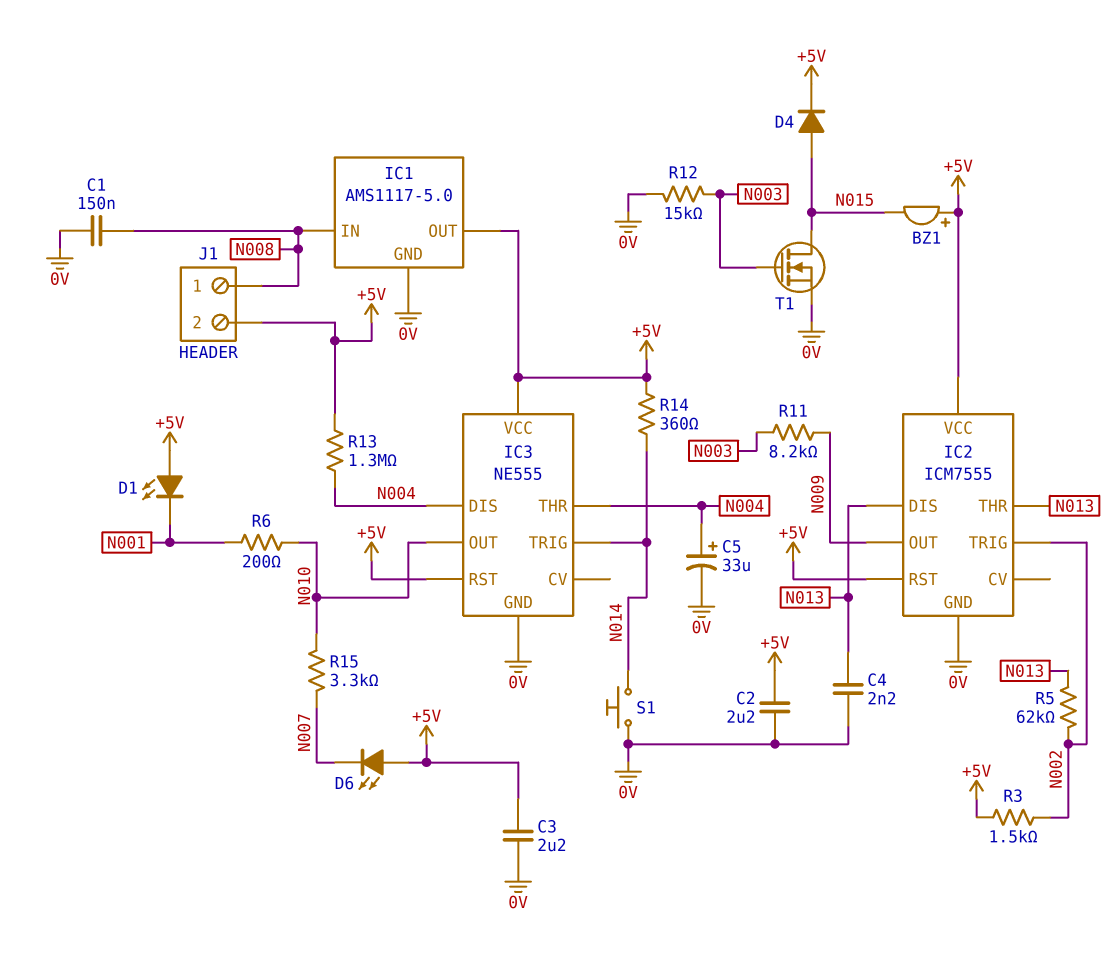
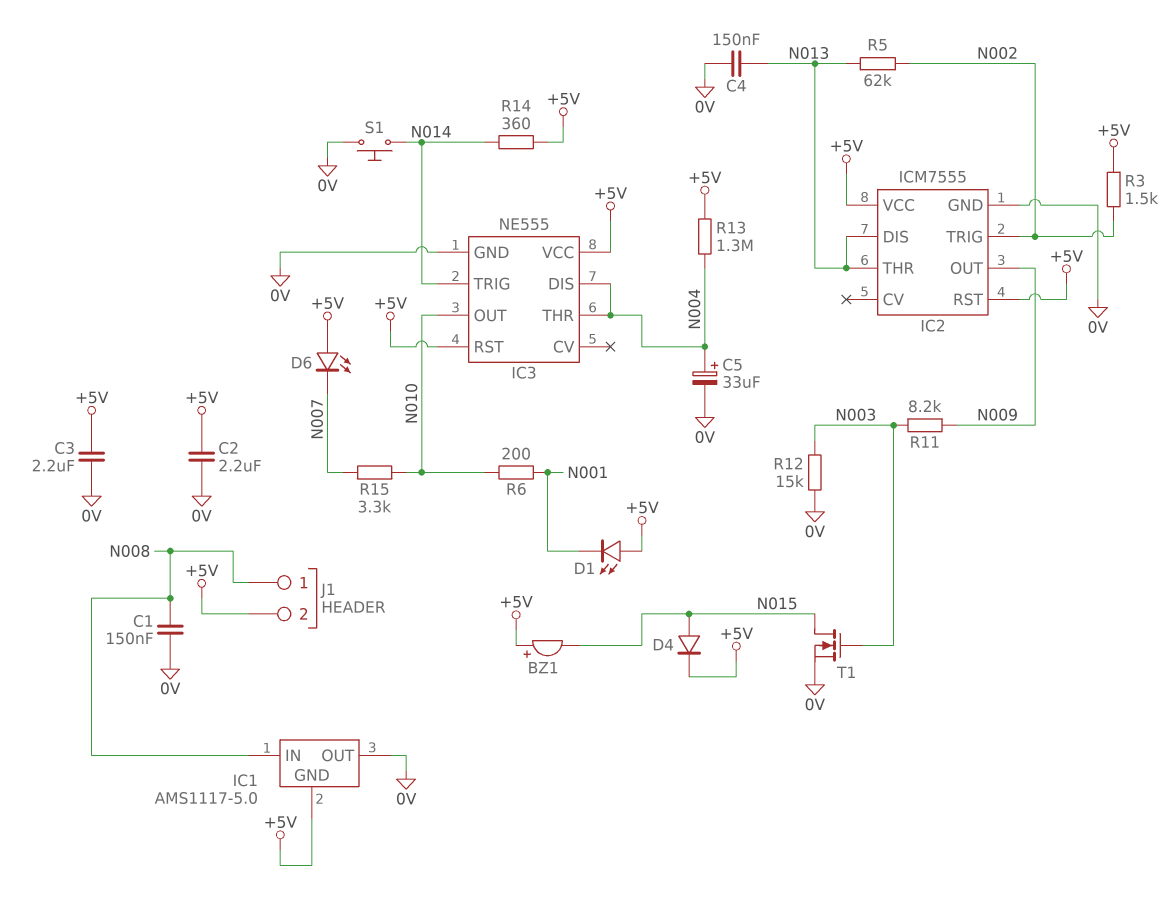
C4: 2.2nF (0V, N013) -> 150nF (0V, N013)
IC1 pin GND: 0V -> +5V
IC1 pin OUT: +5V -> 0V

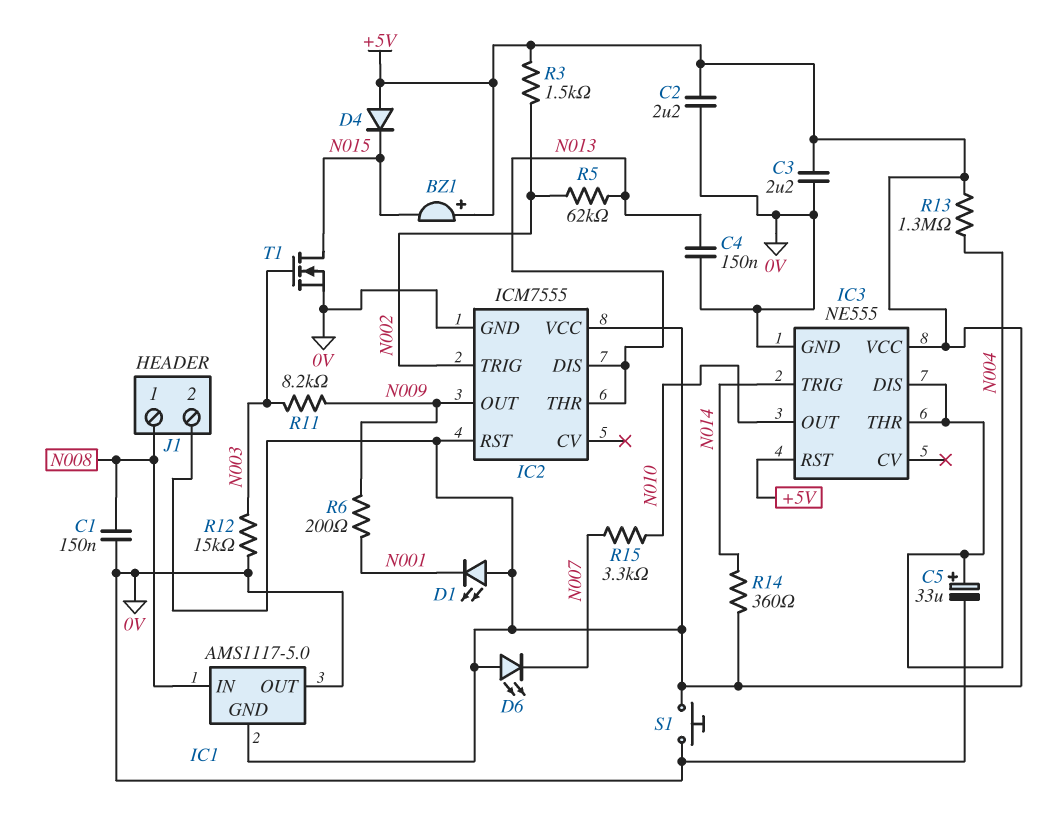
D4: diode (A N015, K +5V) -> diode (A +5V, K N015)
R6: 200 (N001, N010) -> 200 (N001, N009)
S1: button (0V, N014) -> button (+5V, 0V)

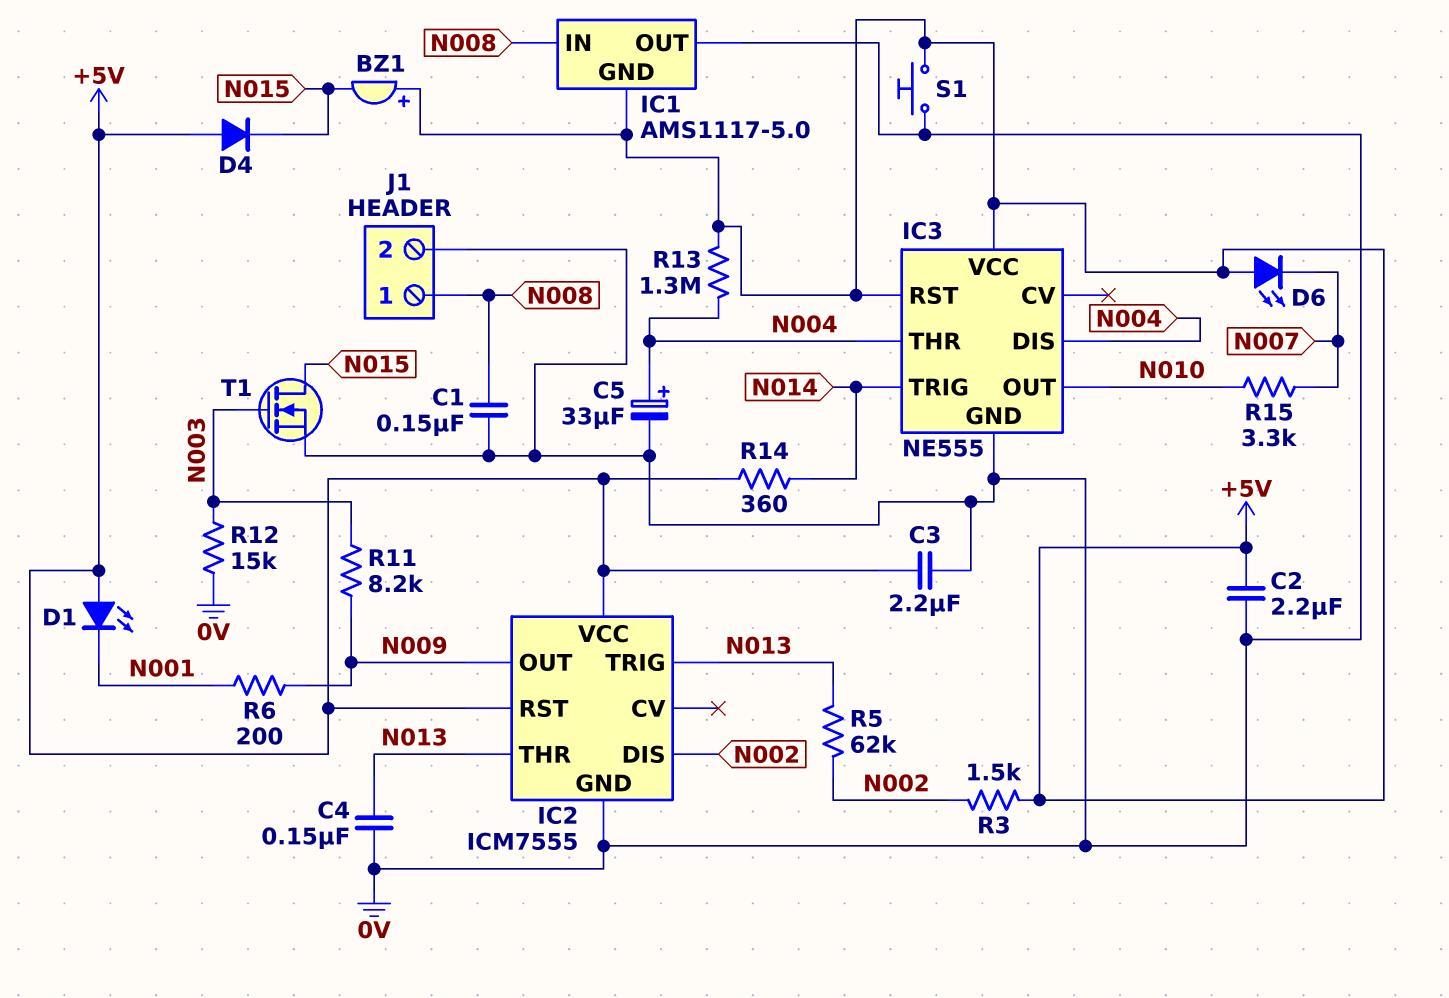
IC2 pin DIS: N013 -> N002
IC2 pin TRIG: N002 -> N013
J1 pin 2: +5V -> 0V

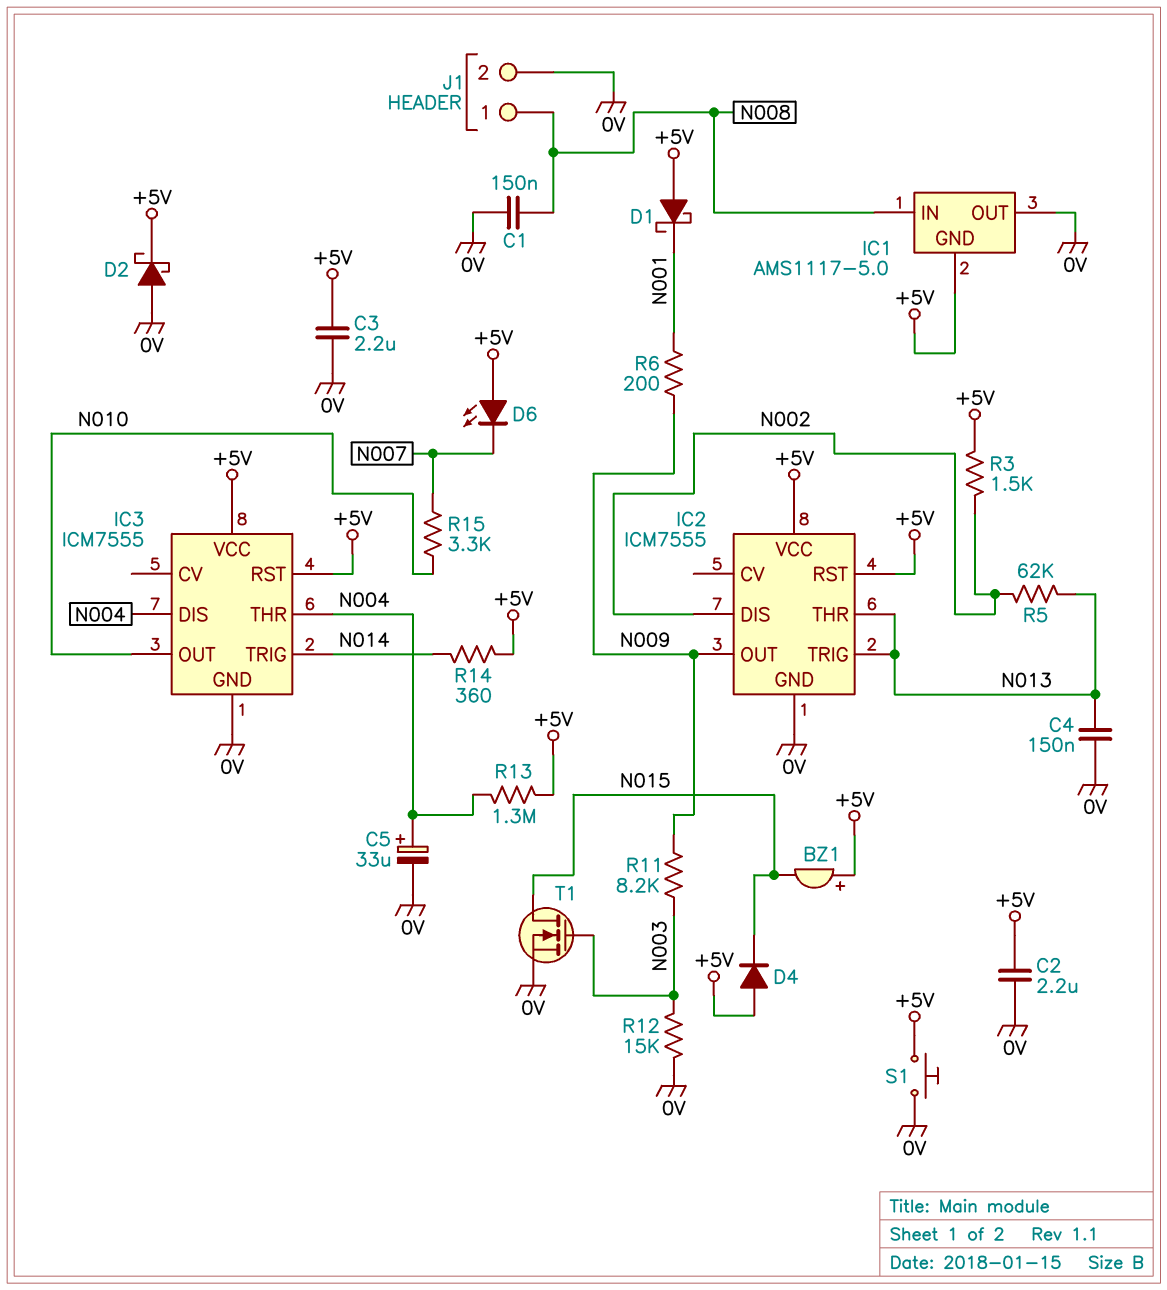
D1: LED (A +5V, K N001) -> schottky (A +5V, K N001)
D2: none -> schottky (A 0V, K +5V)
IC3: NE555 -> ICM7555

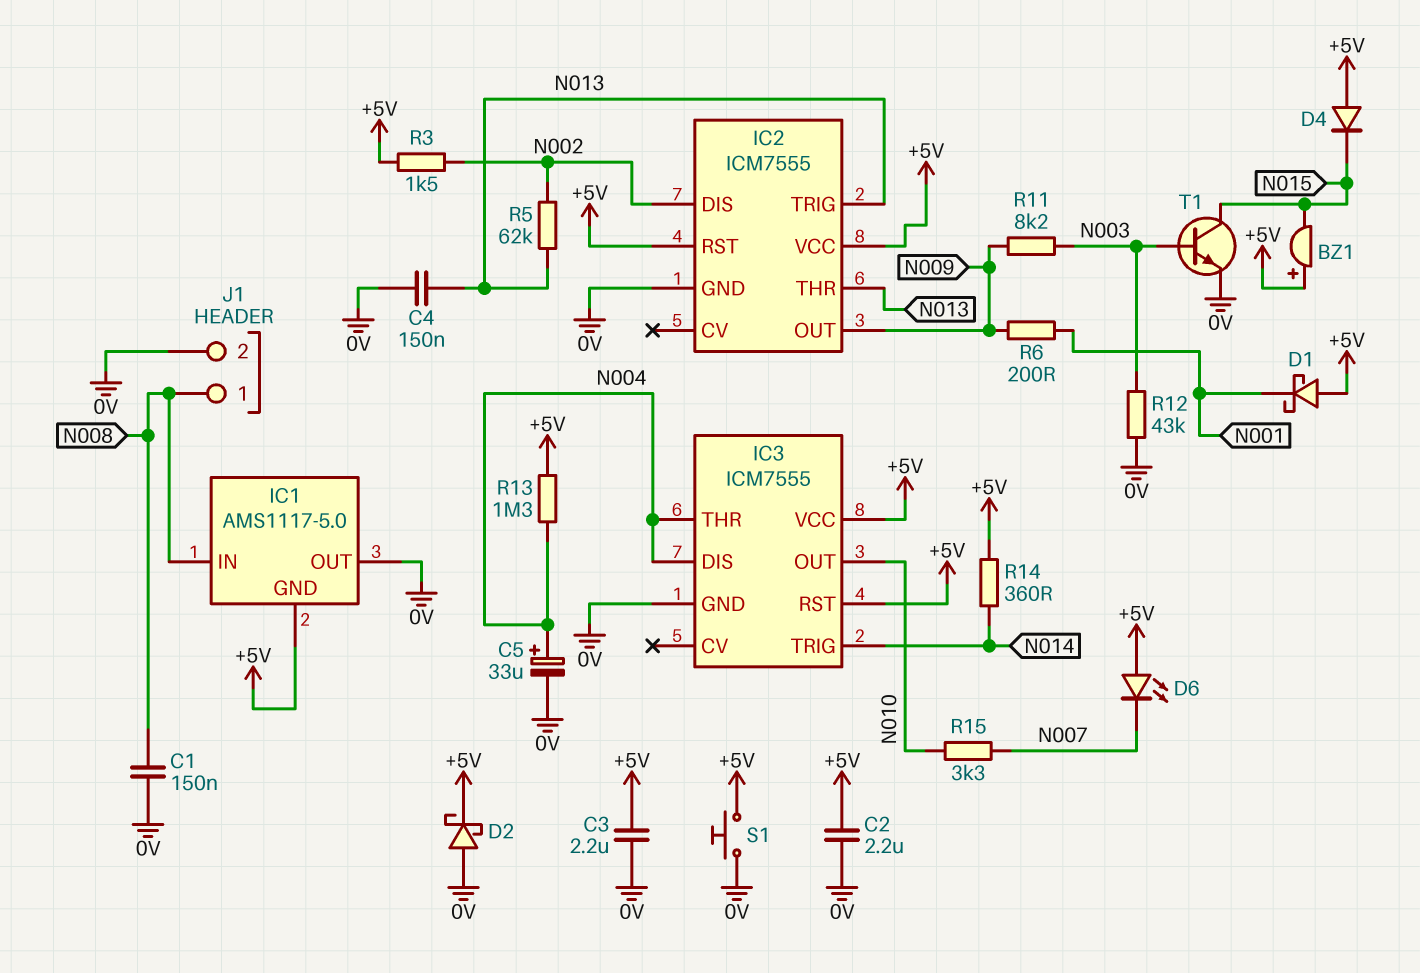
R12: 15k (0V, N003) -> 43k (0V, N003)
T1: NMOS (G N003, D N015, S 0V) -> NPN (B N003, C N015, E 0V)

